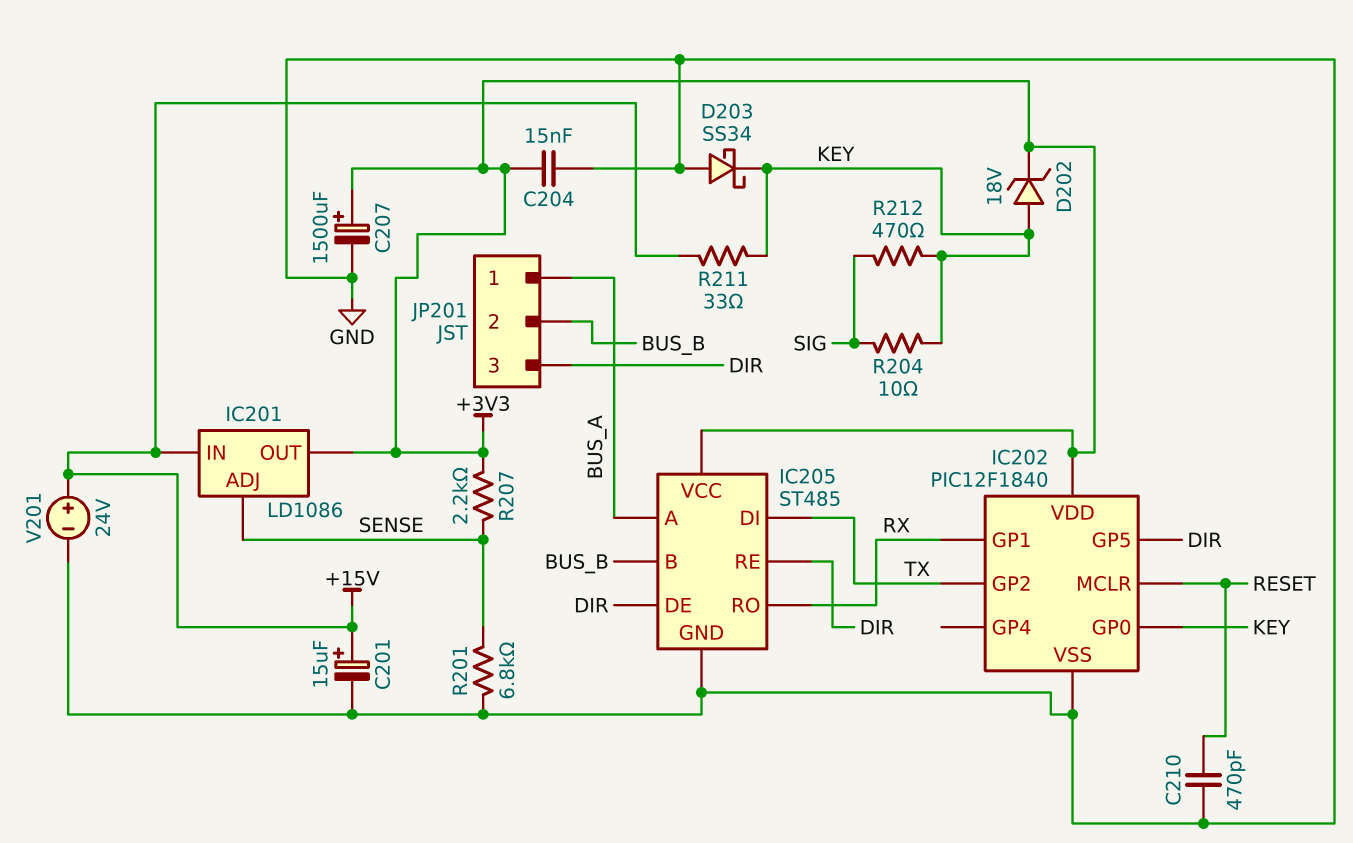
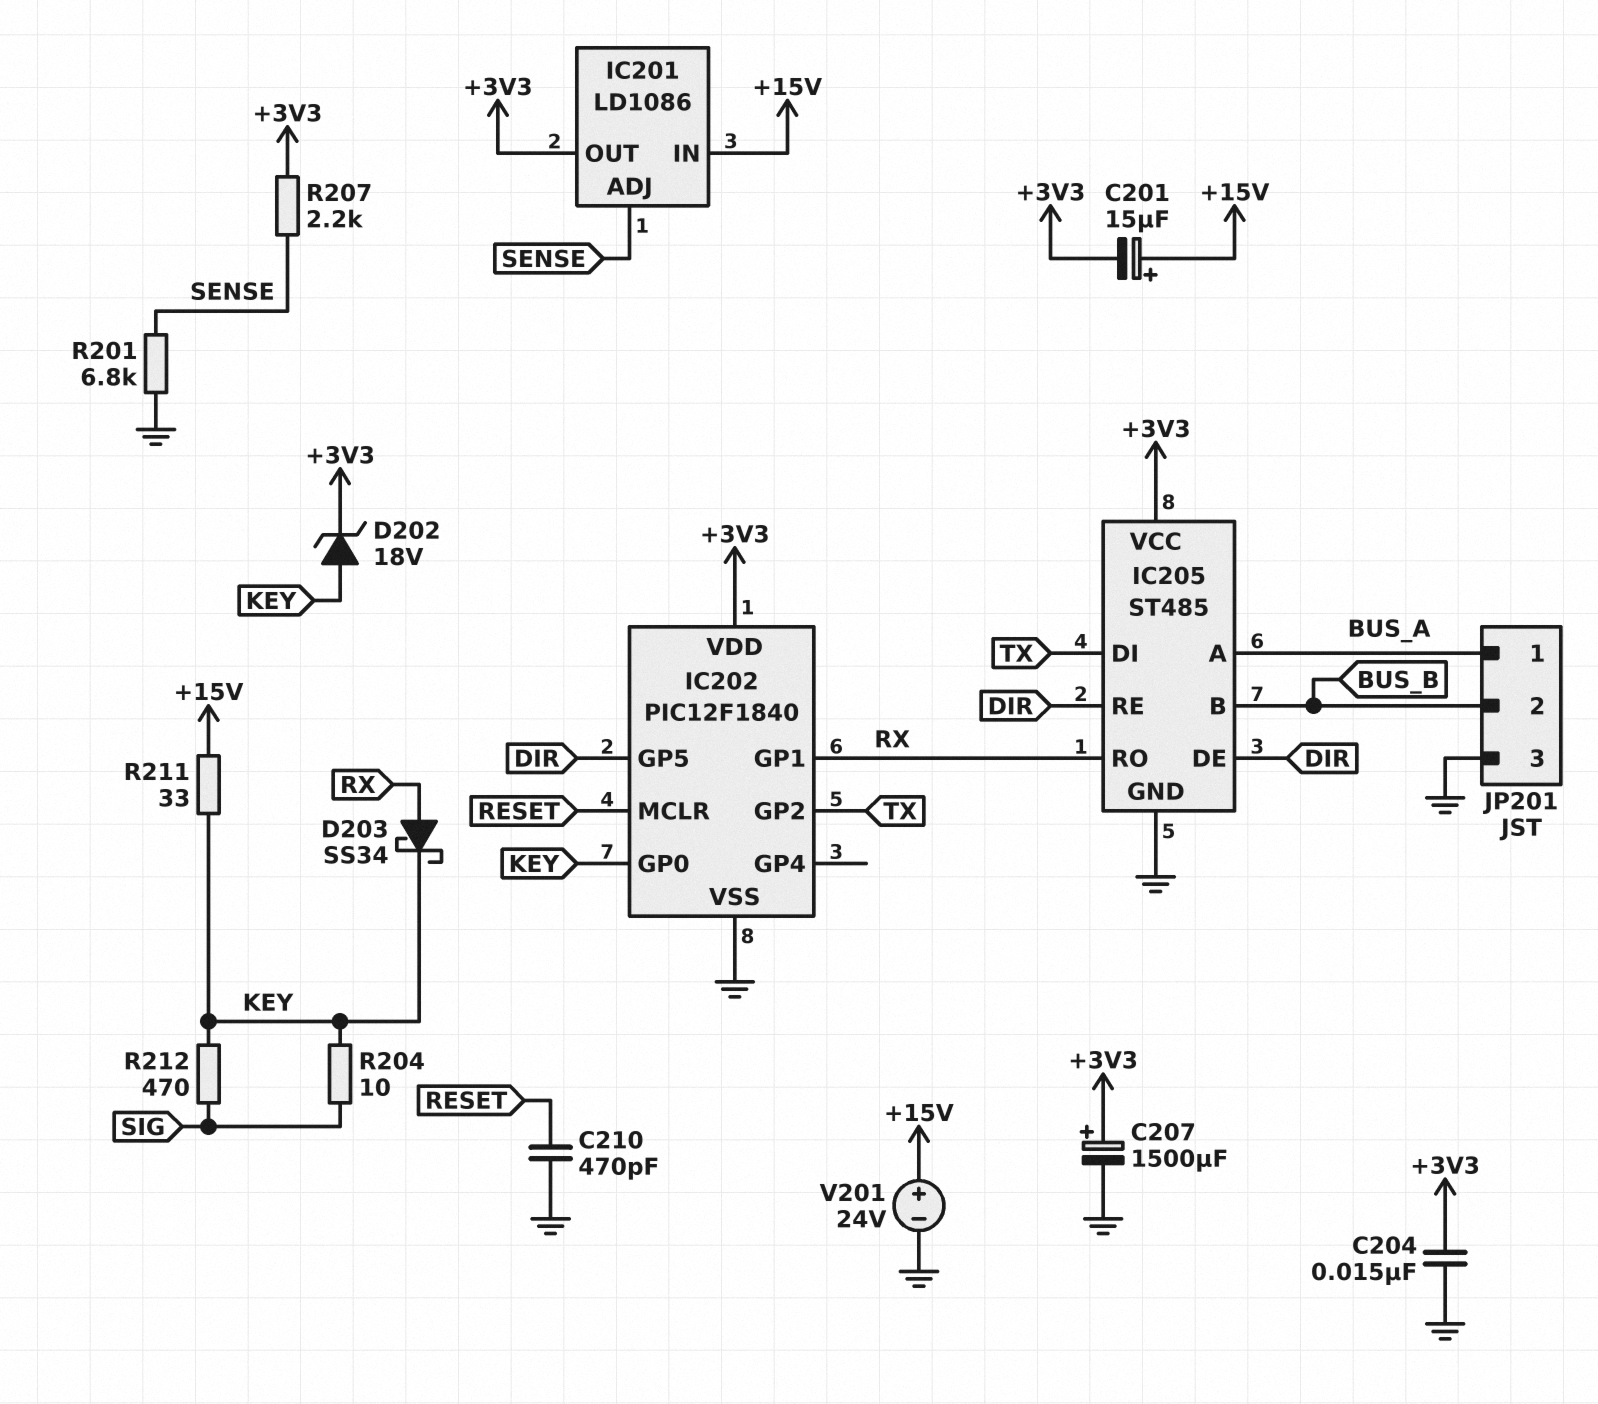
C201: 15uF (plus +15V, minus GND) -> 15uF (plus +15V, minus +3V3)
D203: schottky SS34 (A GND, K KEY) -> schottky SS34 (A RX, K KEY)
JP201 pin 3: DIR -> GND

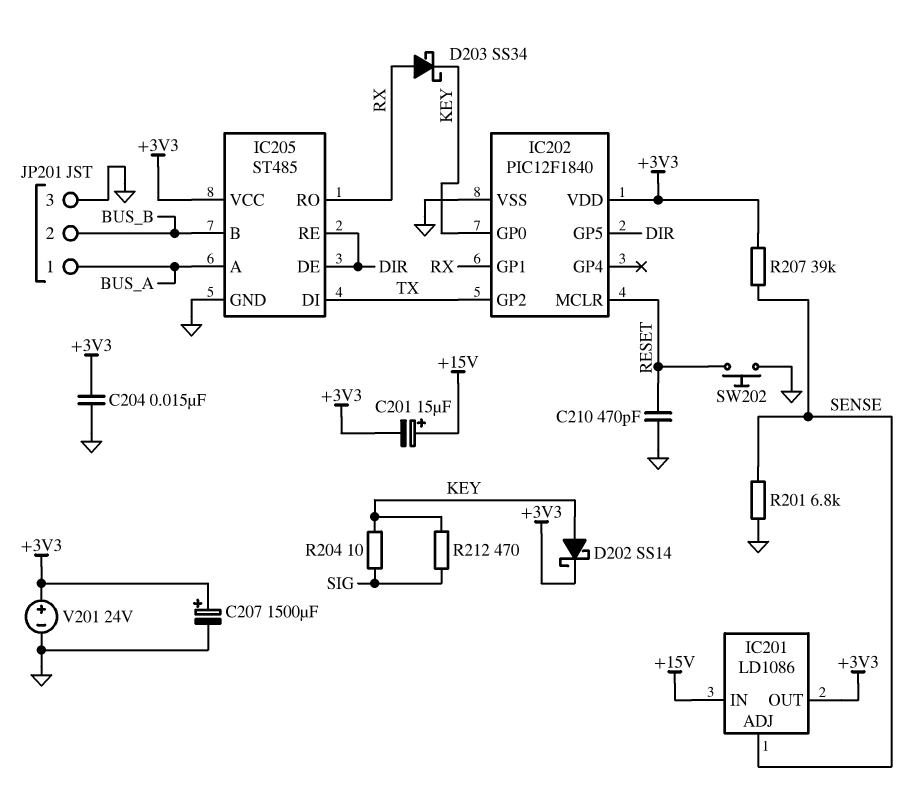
D202: zener 18V (A KEY, K +3V3) -> schottky SS14 (A KEY, K +3V3)
R207: 2.2k (+3V3, SENSE) -> 39k (+3V3, SENSE)
R211: 33 (+15V, KEY) -> none
SW202: none -> button (GND, RESET)
V201: 24V (plus +15V, minus GND) -> 24V (plus +3V3, minus GND)

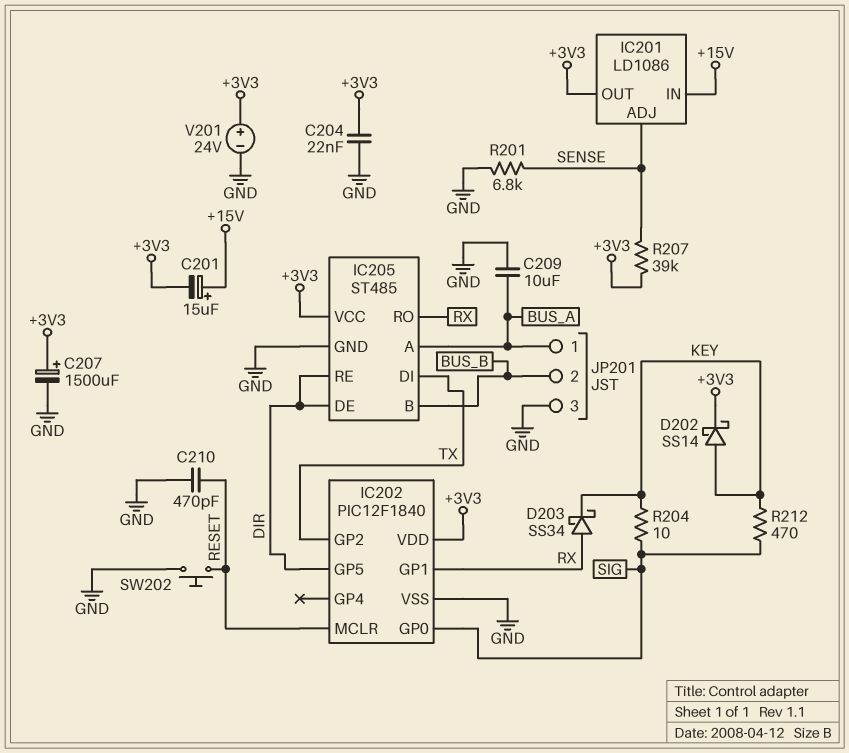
C204: 15nF (+3V3, GND) -> 22nF (+3V3, GND)
C209: none -> 10uF (BUS_A, GND)
IC202 pin GP0: KEY -> SIG

